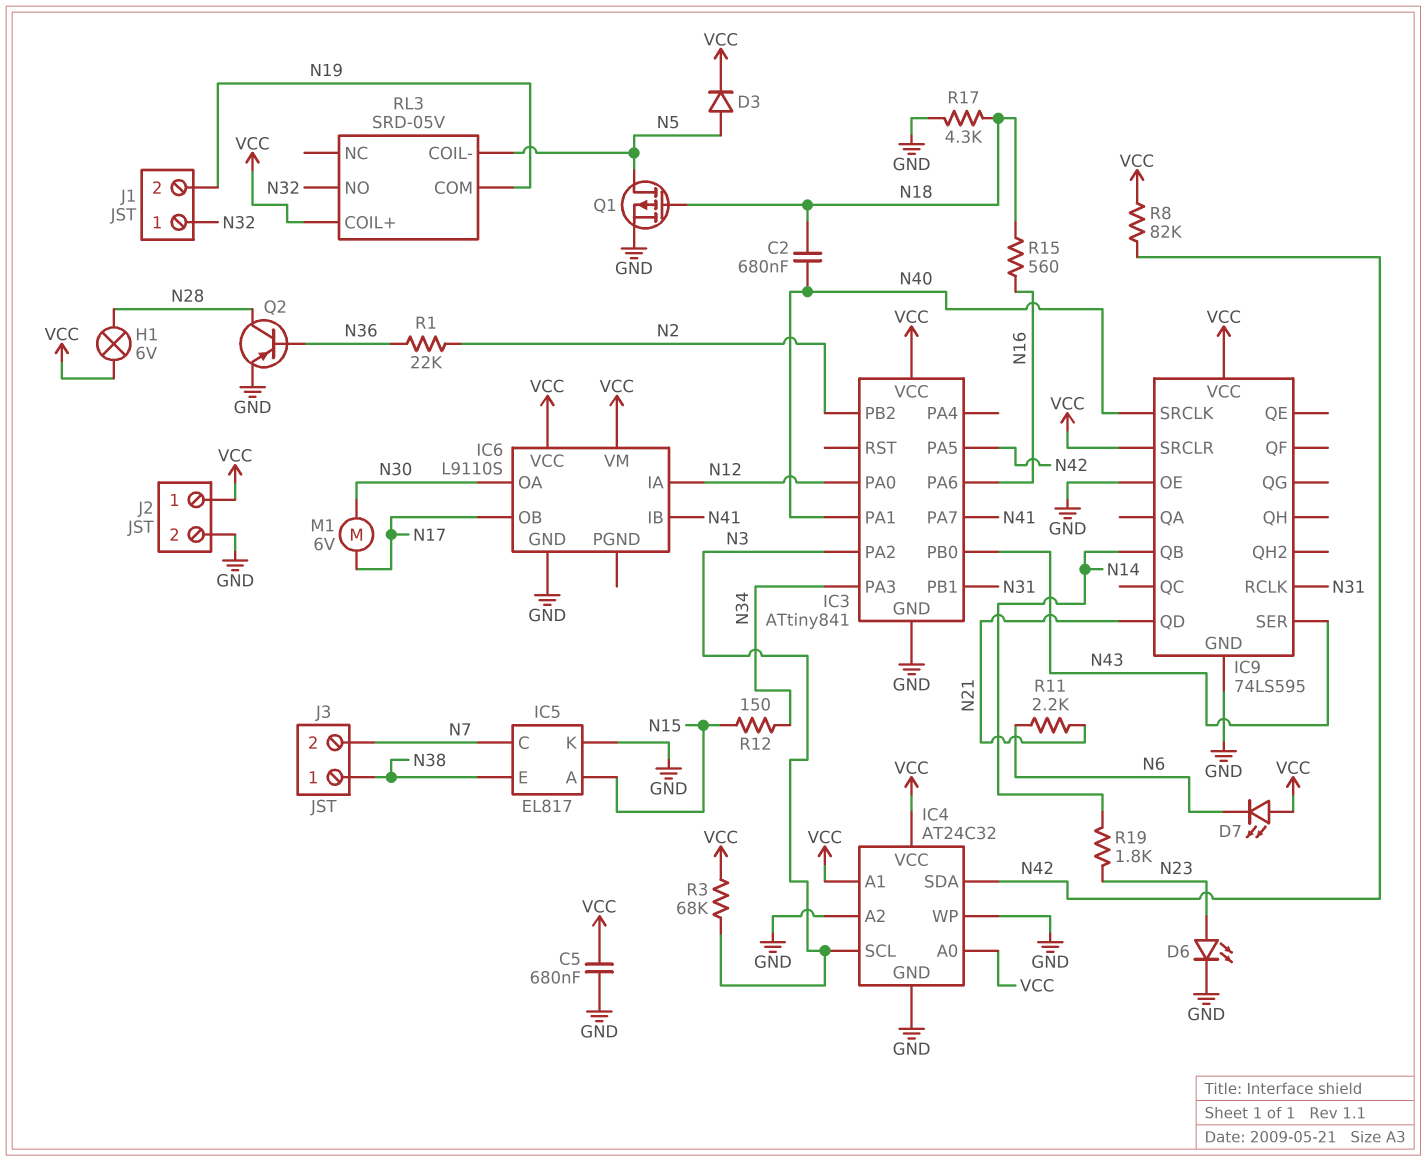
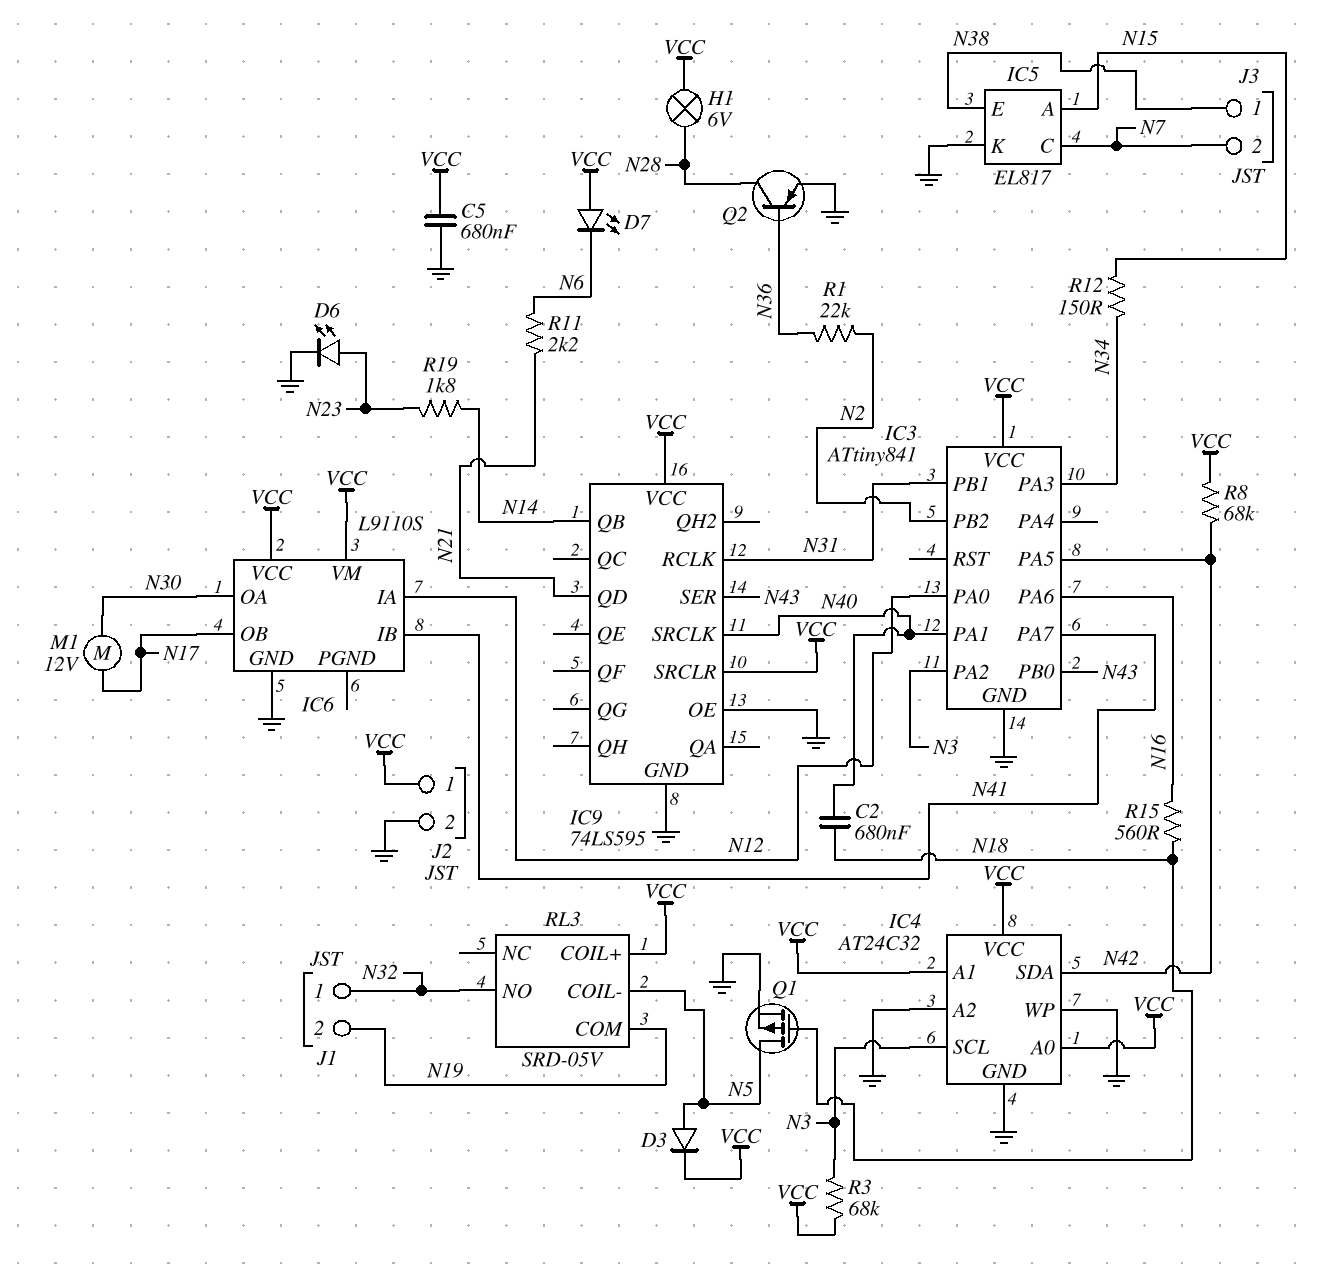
M1: motor 6V (N17, N30) -> motor 12V (N17, N30)
R8: 82k (N42, VCC) -> 68k (N42, VCC)
R17: 4.3k (GND, N18) -> none

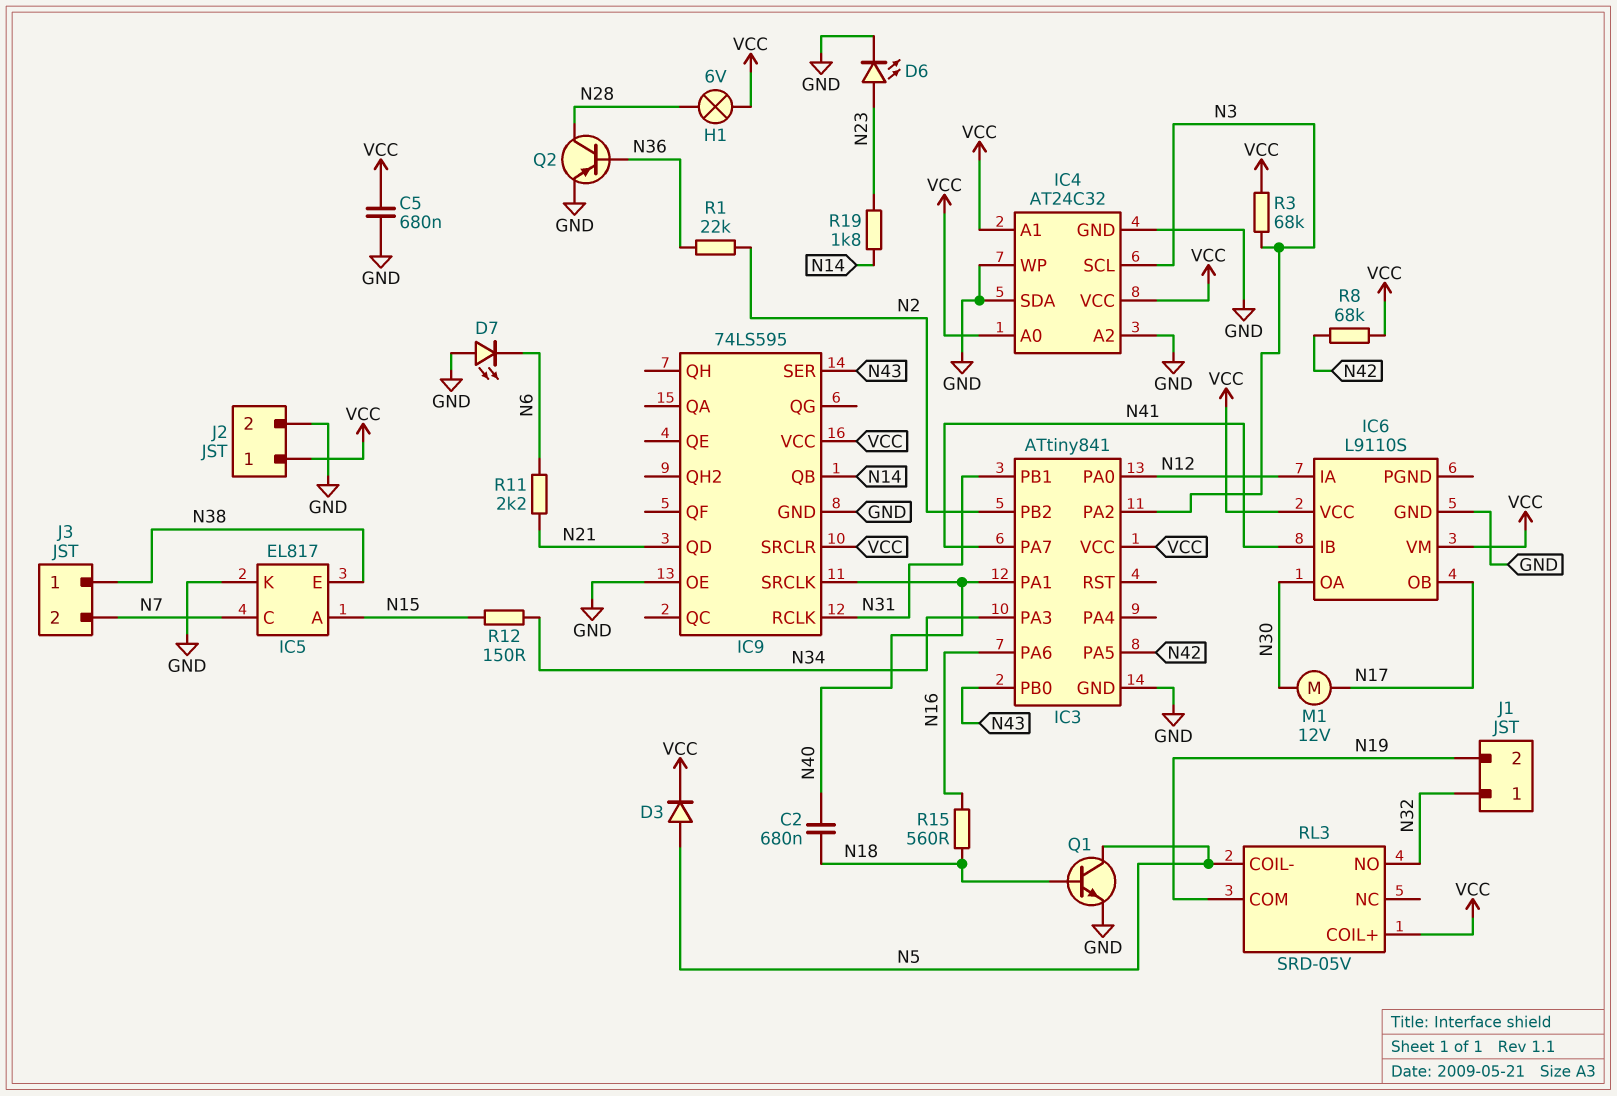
D7: LED (A VCC, K N6) -> LED (A GND, K N6)
IC4 pin SDA: N42 -> GND
Q1: PMOS (G N18, D N5, S GND) -> NPN (B N18, C N5, E GND)

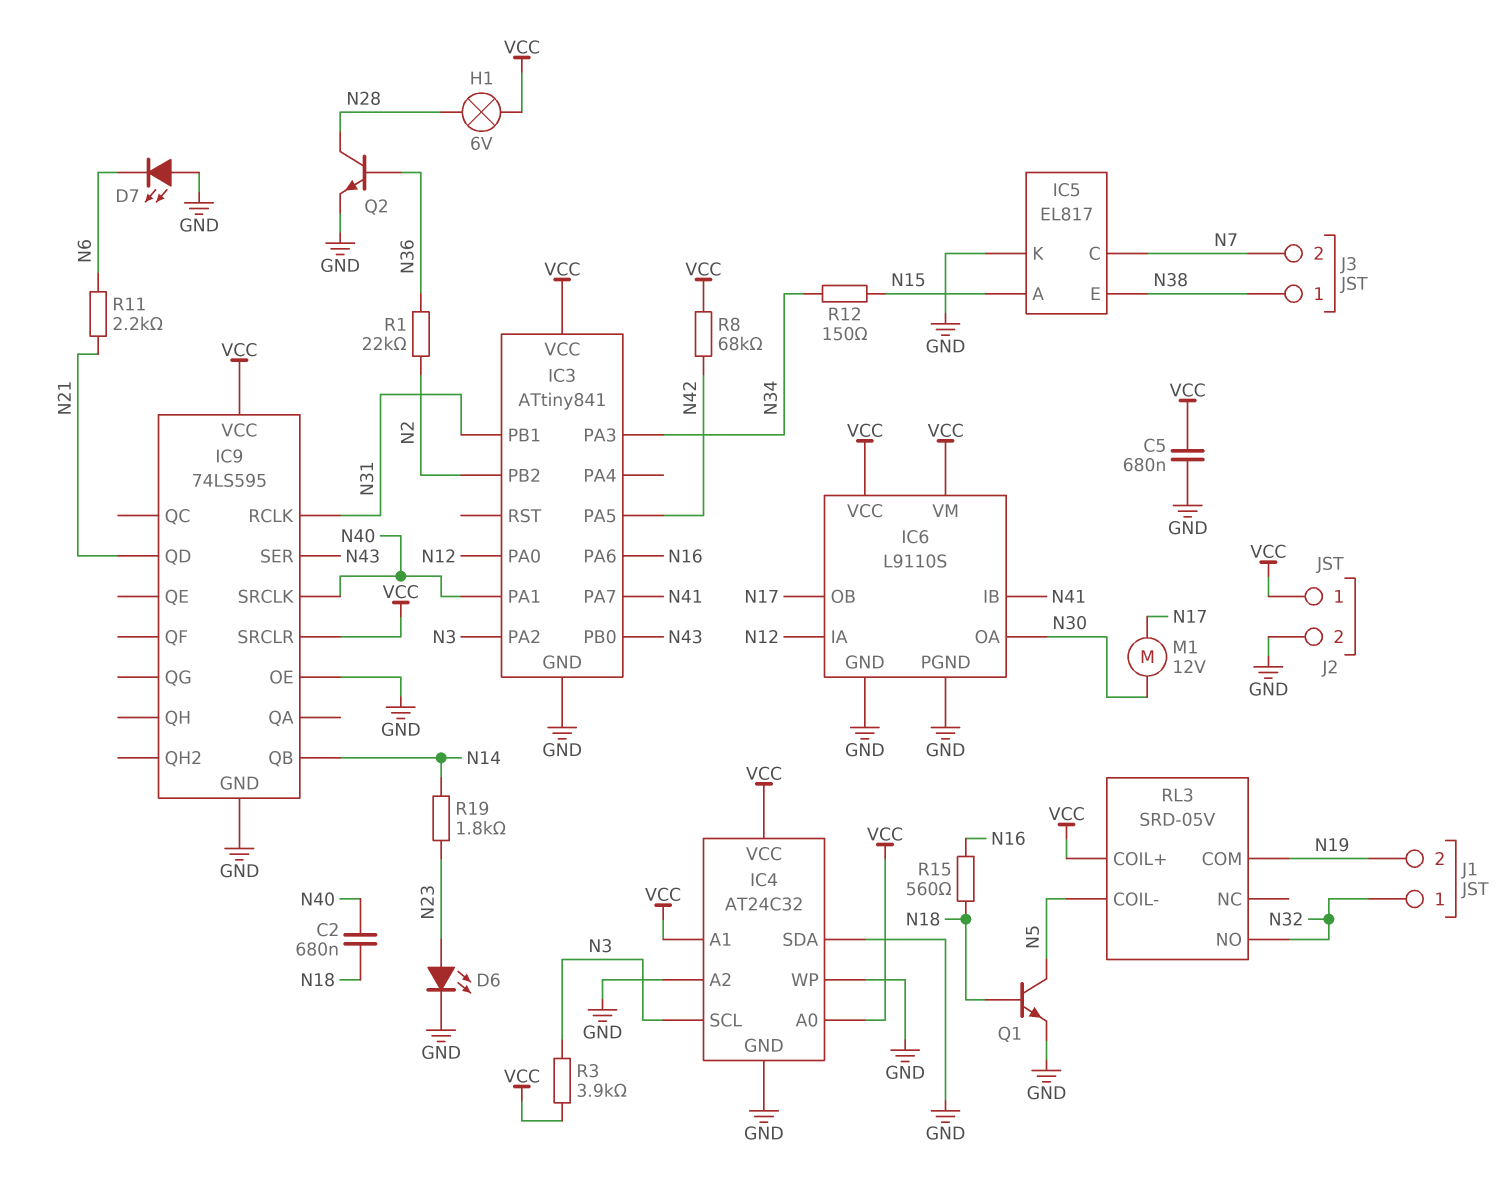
D3: diode (A N5, K VCC) -> none
IC6 pin PGND: none -> GND
Q2: PNP (B N36, C N28, E GND) -> NPN (B N36, C N28, E GND)
R3: 68k (N3, VCC) -> 3.9k (N3, VCC)

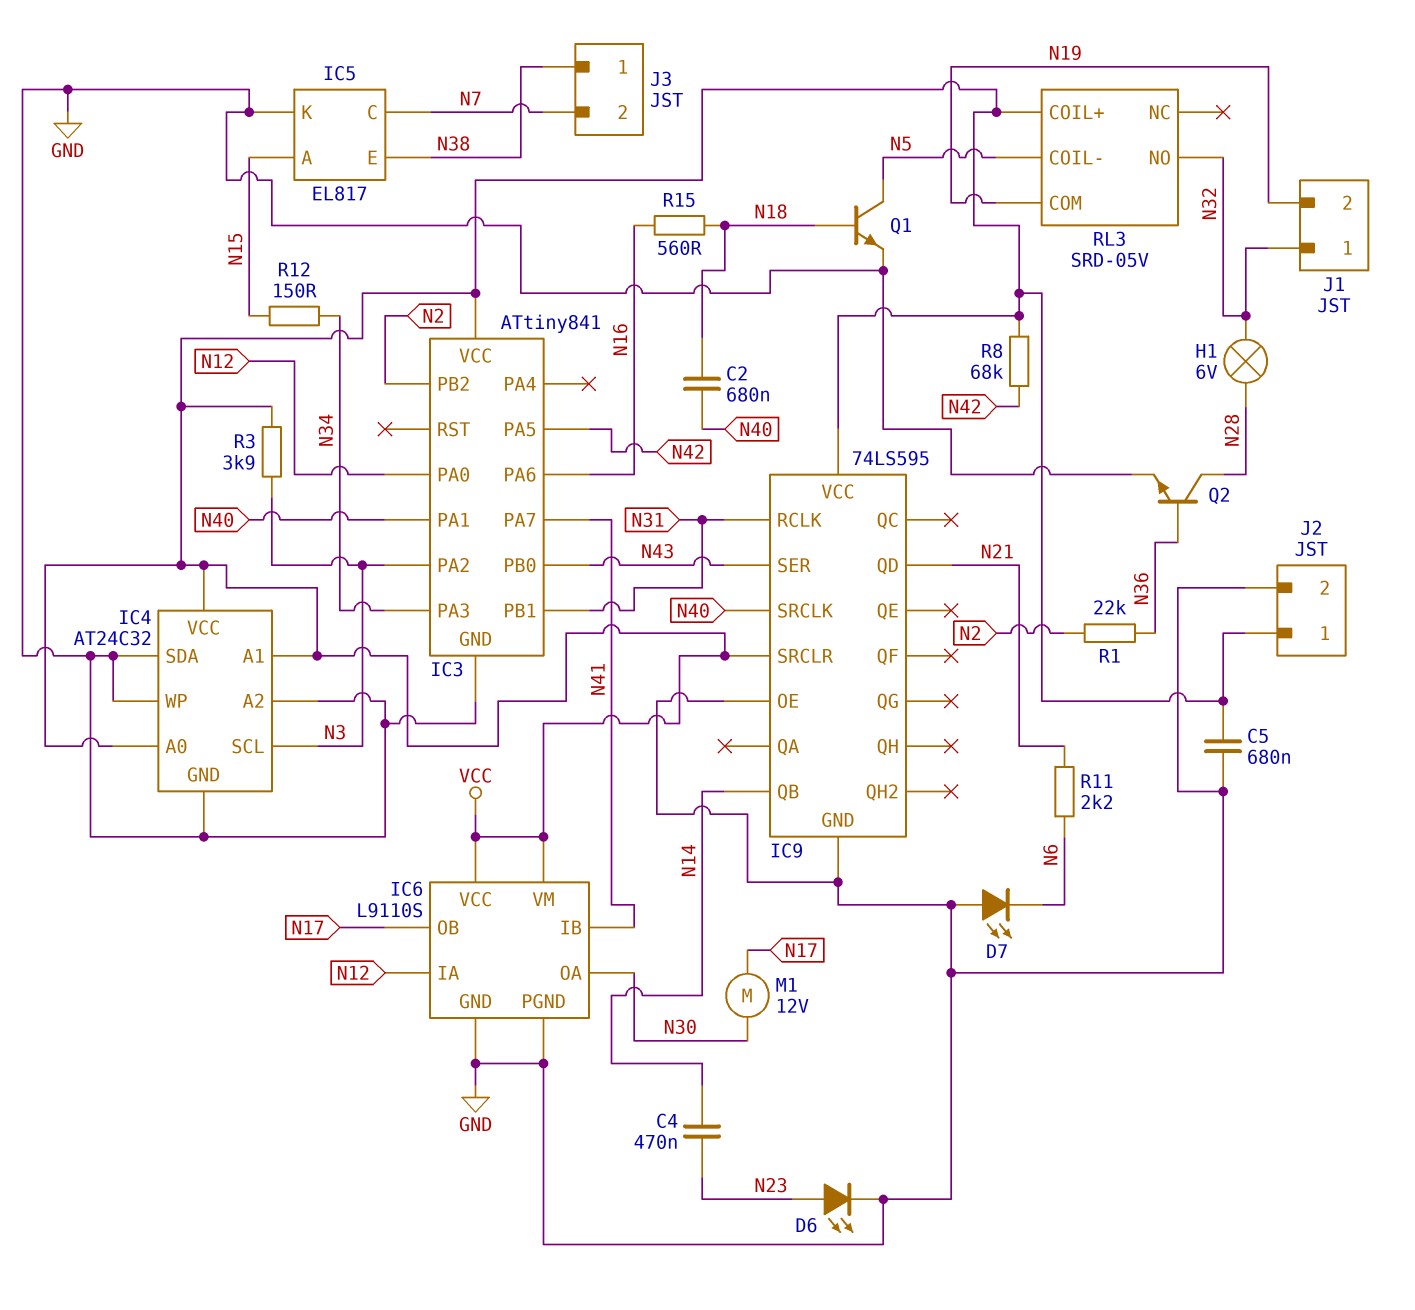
C4: none -> 470nF (N14, N23)
H1: lamp 6V (N28, VCC) -> lamp 6V (N28, N32)
R19: 1.8k (N14, N23) -> none

